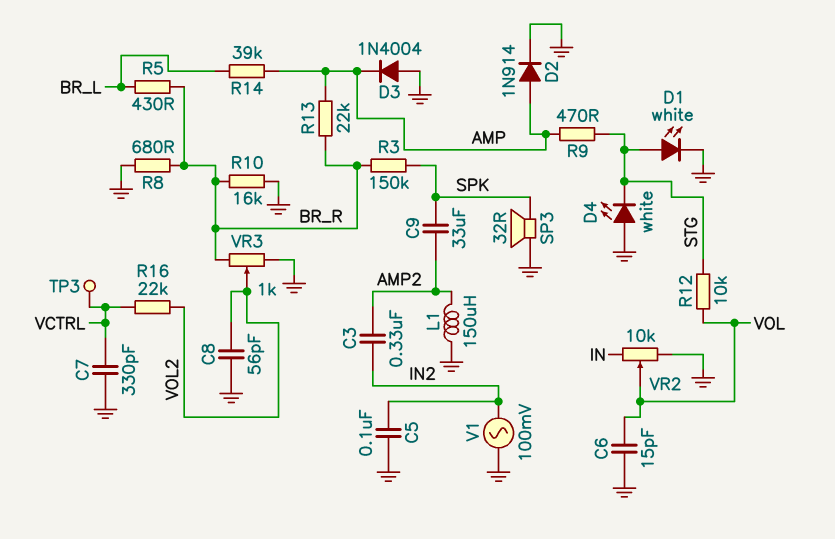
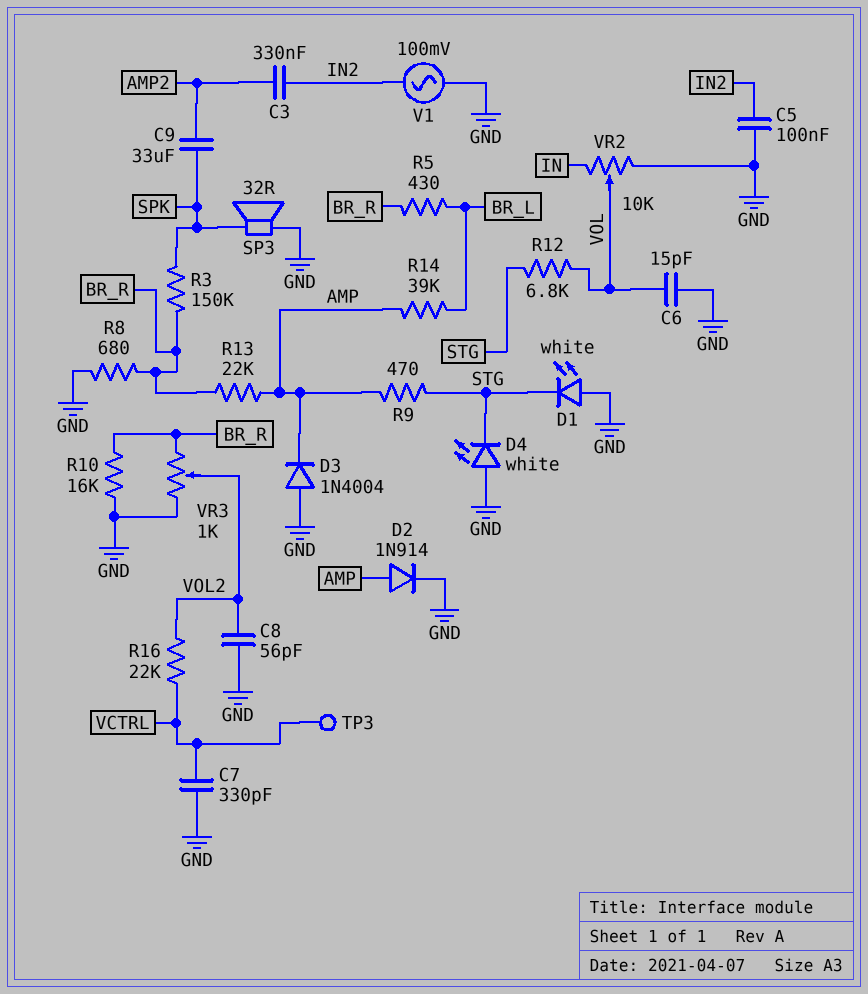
D1: LED white (A STG, K GND) -> LED white (A GND, K STG)
L1: 150uH (AMP2, GND) -> none
R12: 10k (STG, VOL) -> 6.8k (STG, VOL)

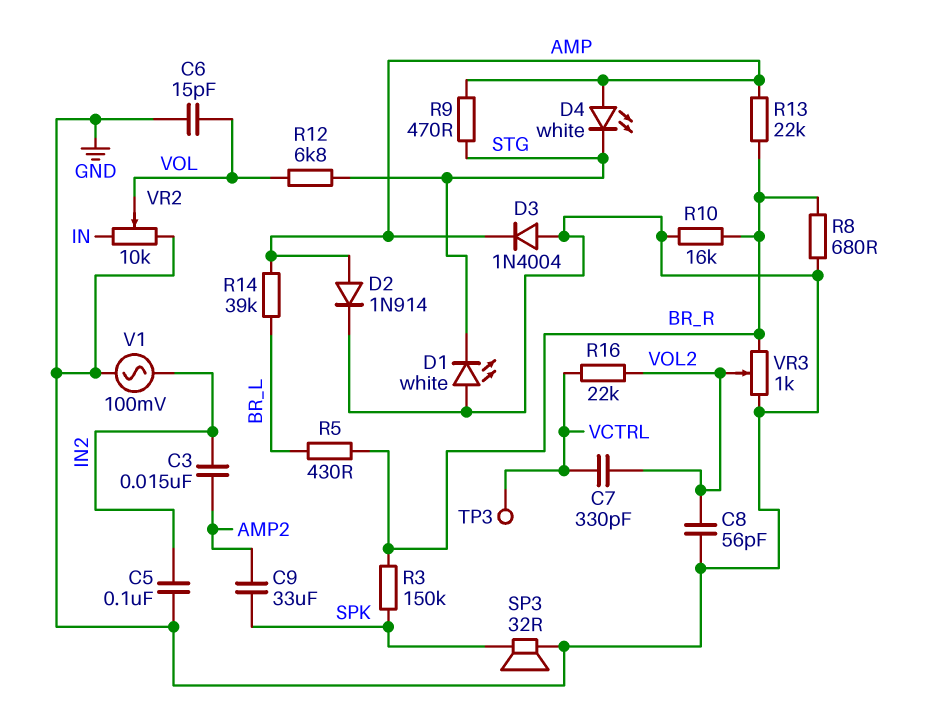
C3: 330nF (AMP2, IN2) -> 15nF (AMP2, IN2)
C7: 330pF (GND, VCTRL) -> 330pF (VCTRL, VOL2)
D4: LED white (A GND, K STG) -> LED white (A AMP, K STG)

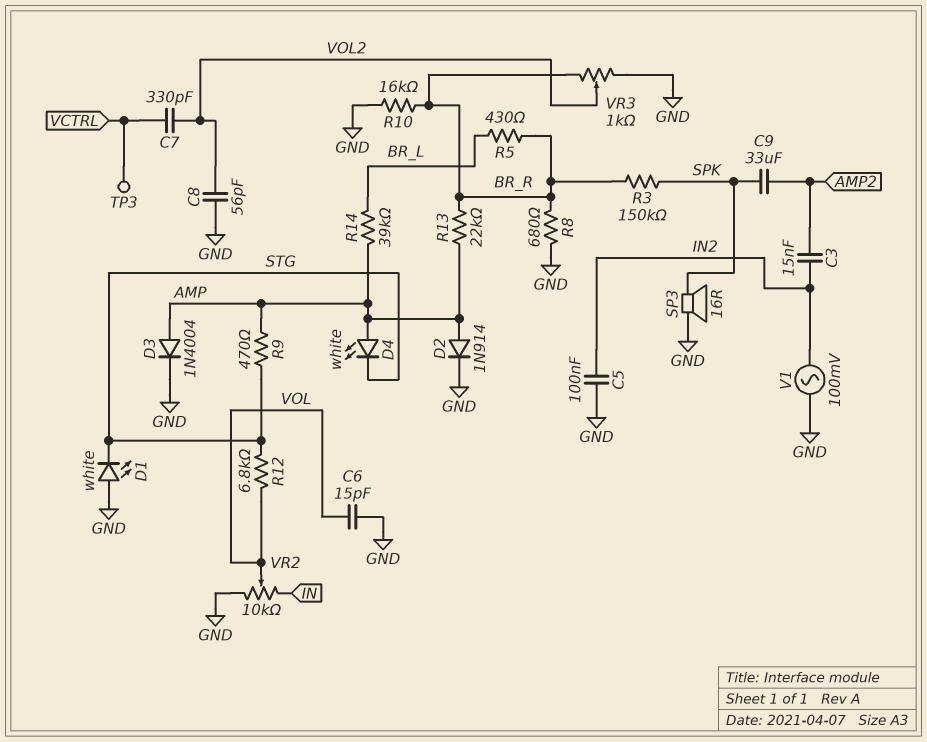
D3: diode 1N4004 (A GND, K AMP) -> diode 1N4004 (A AMP, K GND)
R16: 22k (VCTRL, VOL2) -> none
SP3: speaker 32R (GND, SPK) -> speaker 16R (GND, SPK)

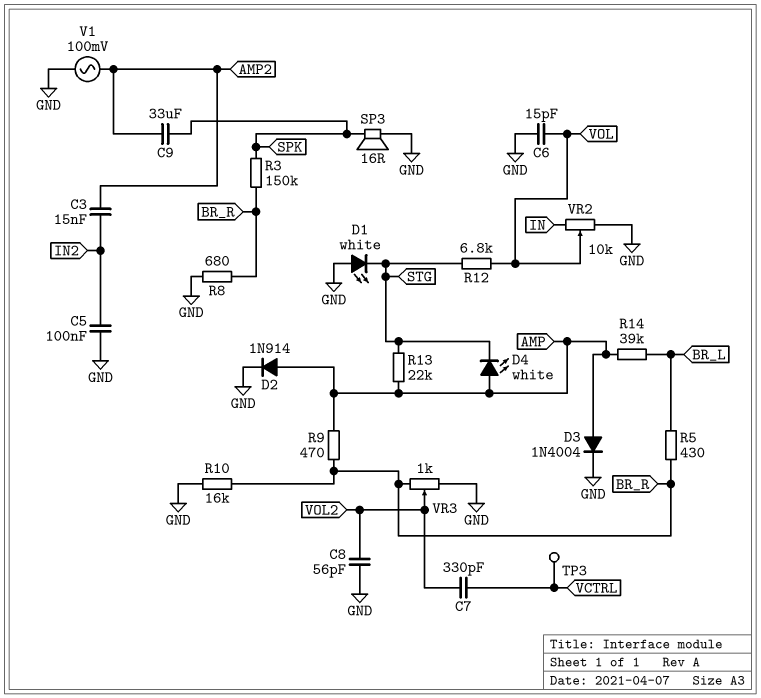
R9: 470 (AMP, STG) -> 470 (AMP, BR_R)
R13: 22k (AMP, BR_R) -> 22k (AMP, STG)
V1: AC 100mV (GND, IN2) -> AC 100mV (AMP2, GND)

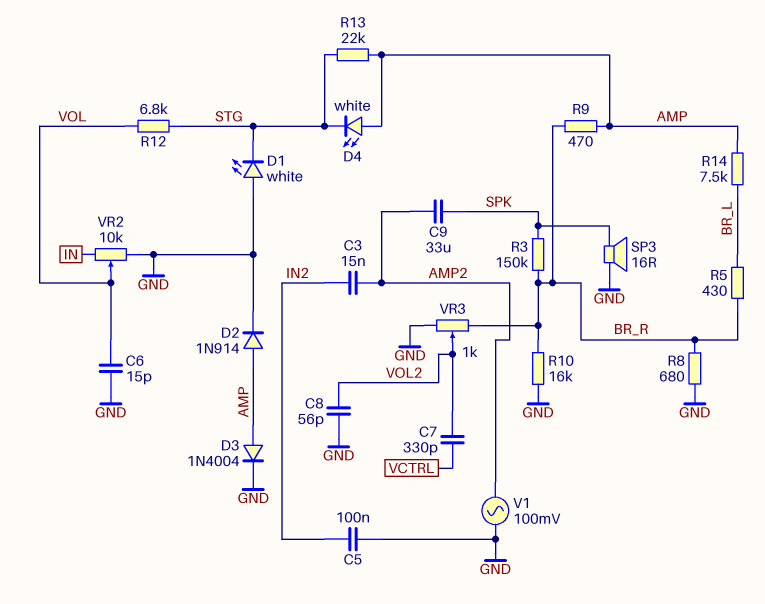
R14: 39k (AMP, BR_L) -> 7.5k (AMP, BR_L)
TP3: test point (VCTRL) -> none

